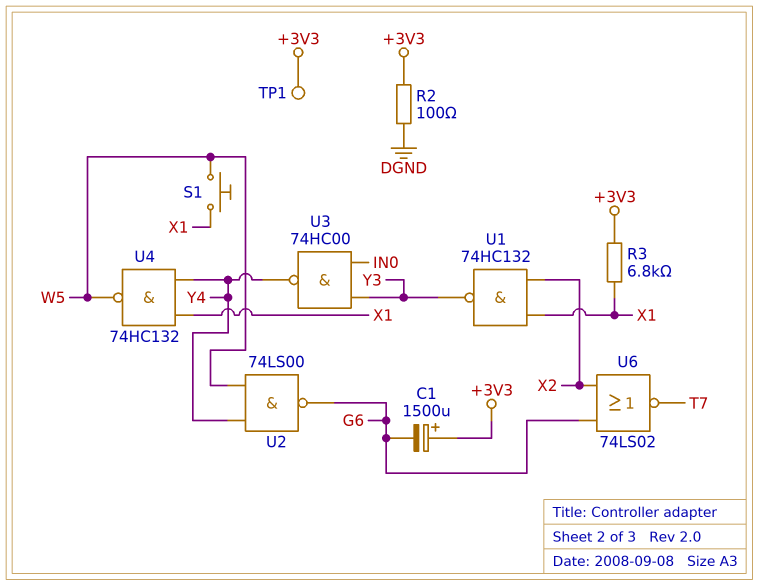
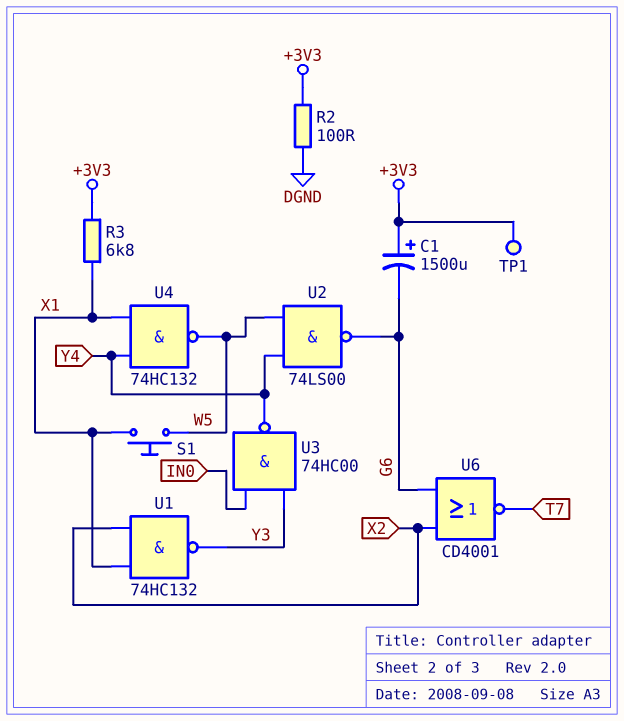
U6: NOR 74LS02 (in G6, in X2, out T7) -> NOR CD4001 (in G6, in X2, out T7)

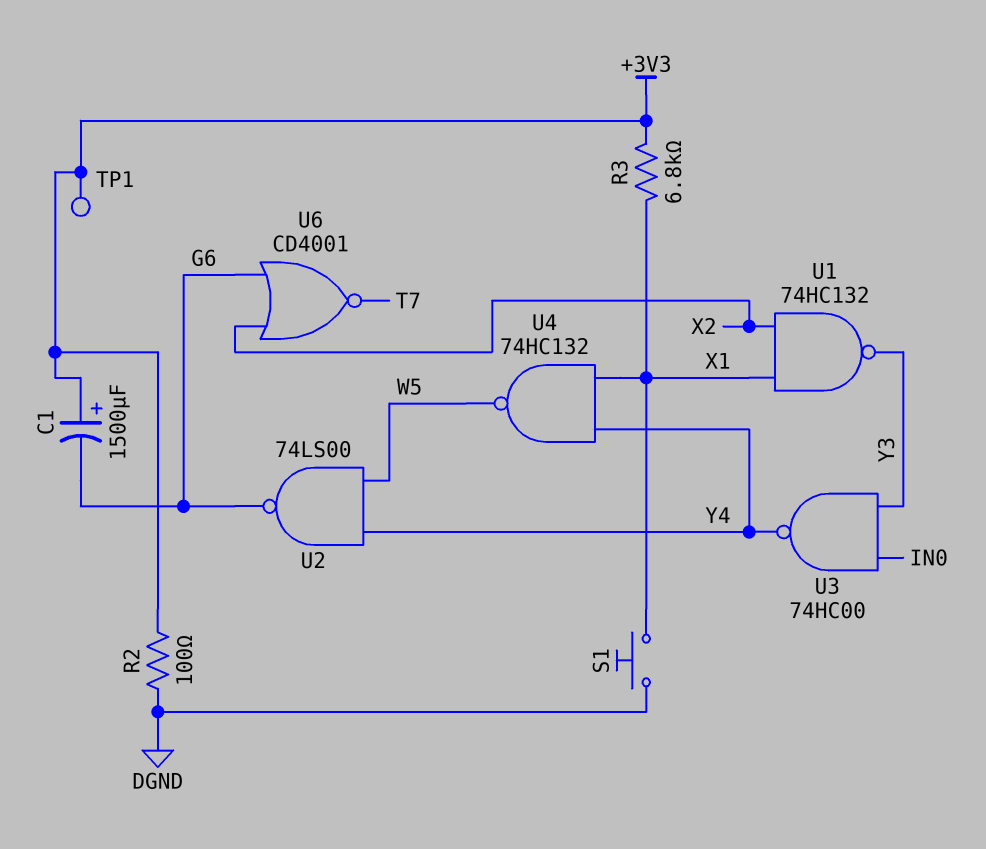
S1: button (W5, X1) -> button (DGND, X1)

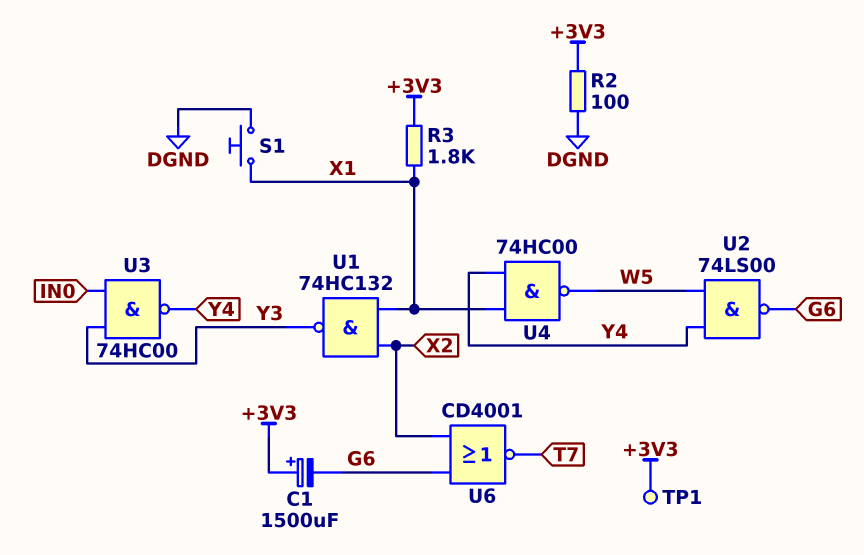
R3: 6.8k (+3V3, X1) -> 1.8k (+3V3, X1)
U4: NAND 74HC132 (in X1, in Y4, out W5) -> NAND 74HC00 (in X1, in Y4, out W5)

